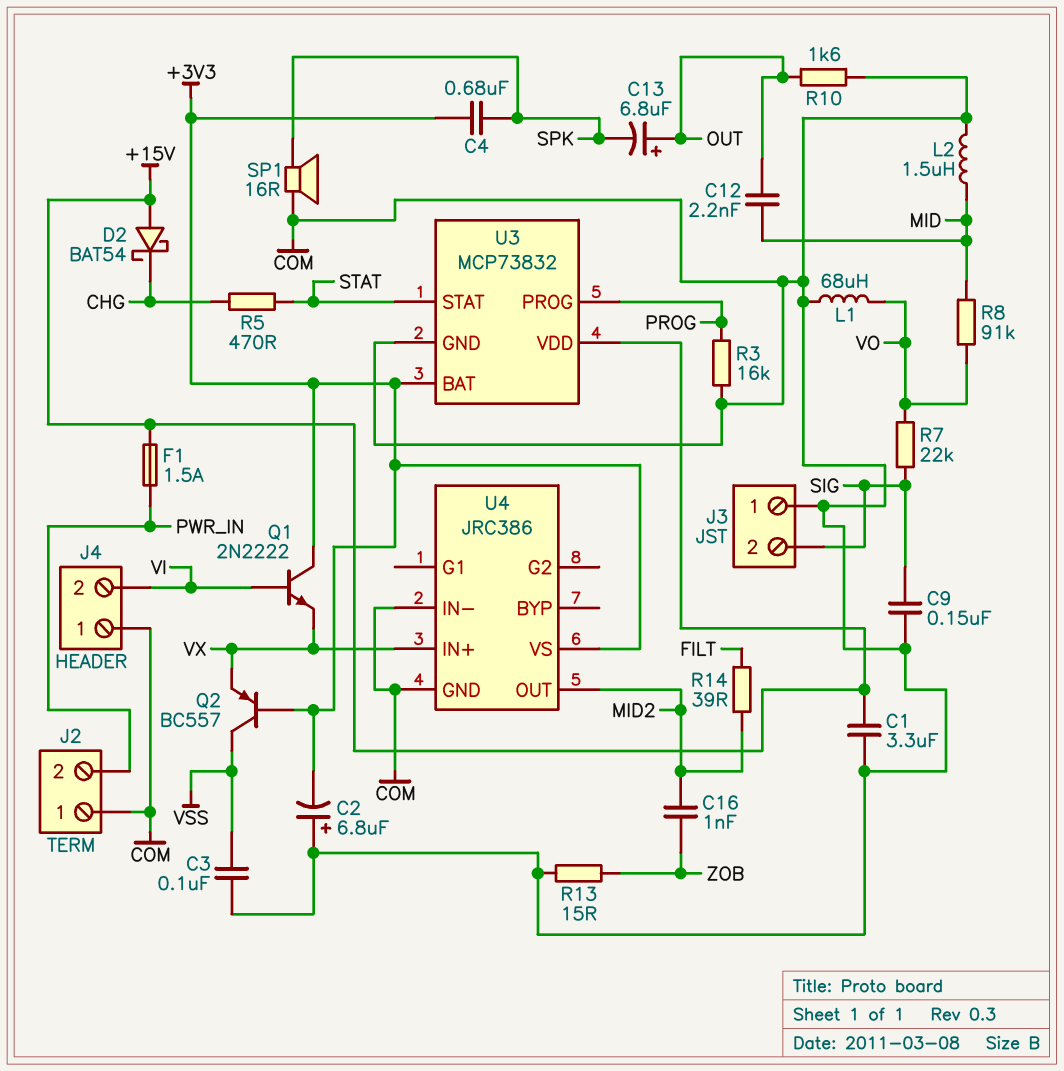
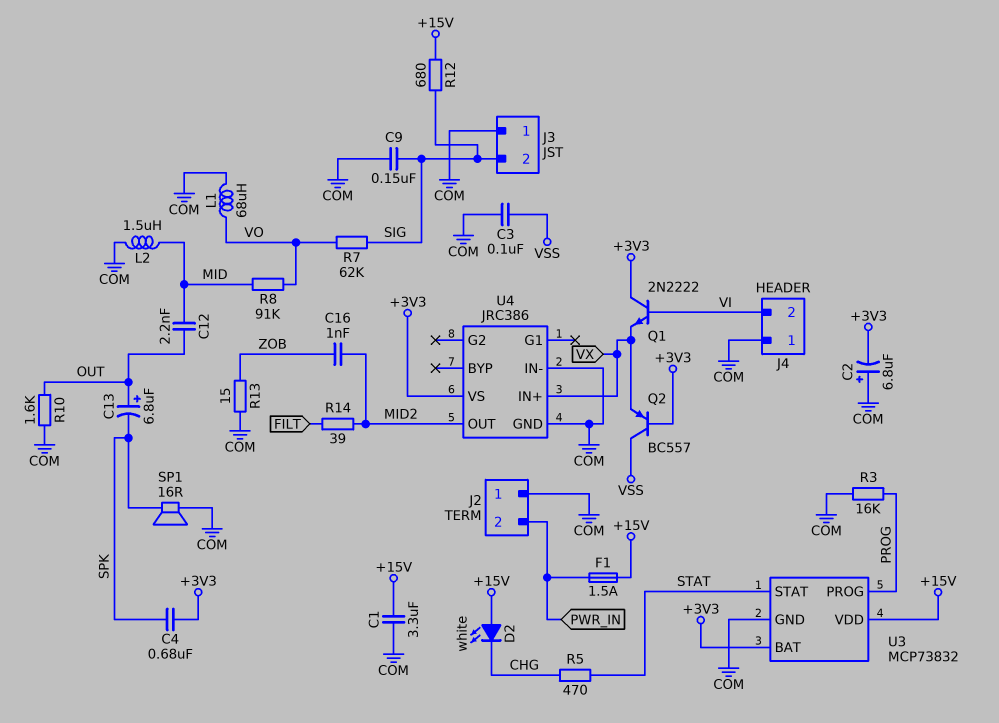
D2: schottky BAT54 (A +15V, K CHG) -> LED white (A +15V, K CHG)
R7: 22k (SIG, VO) -> 62k (SIG, VO)
R12: none -> 680 (+15V, SIG)

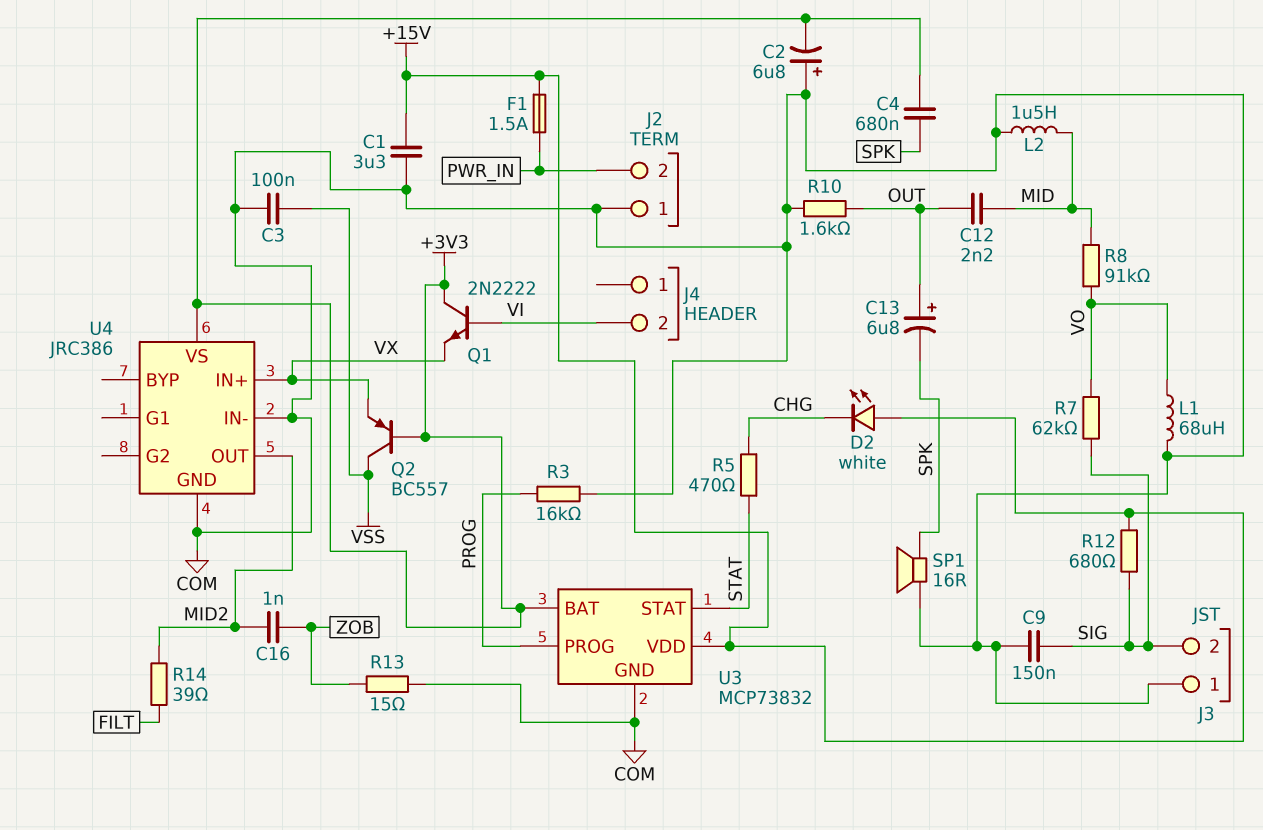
J4 pin 1: COM -> none

